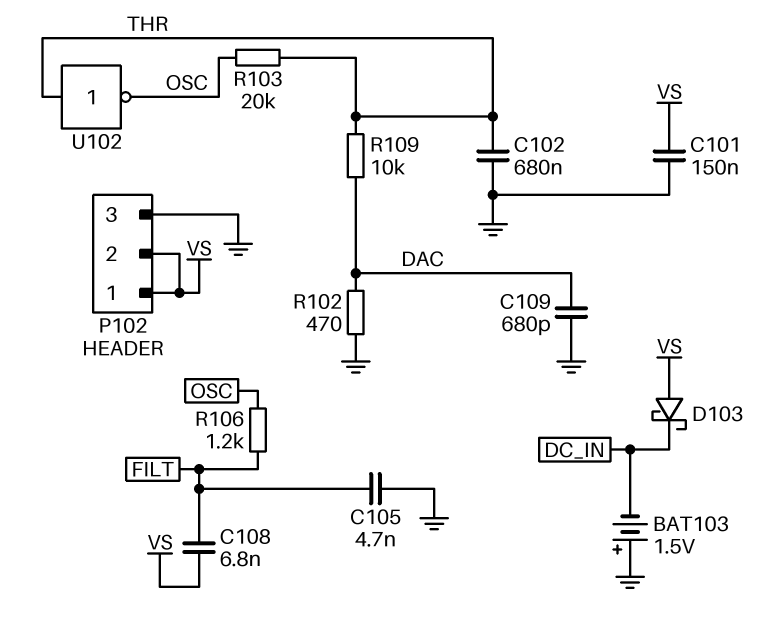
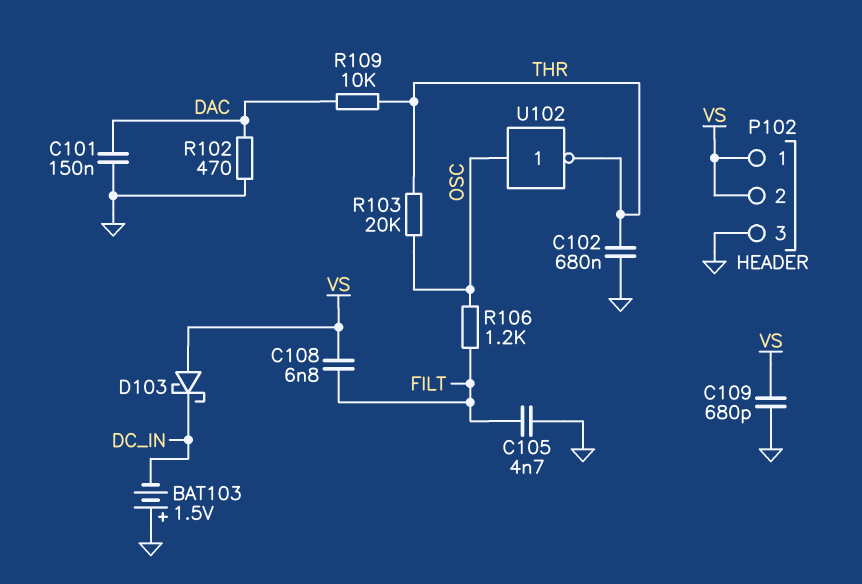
C101: 150nF (GND, VS) -> 150nF (DAC, GND)
C109: 680pF (DAC, GND) -> 680pF (GND, VS)
U102: NOT (in THR, out OSC) -> NOT (in OSC, out THR)

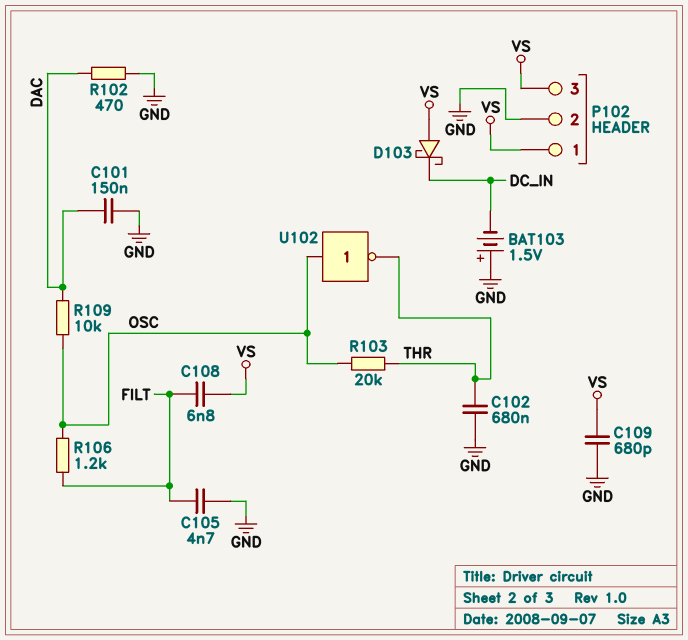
P102 pin 2: VS -> GND
P102 pin 3: GND -> VS
R109: 10k (DAC, THR) -> 10k (DAC, OSC)

